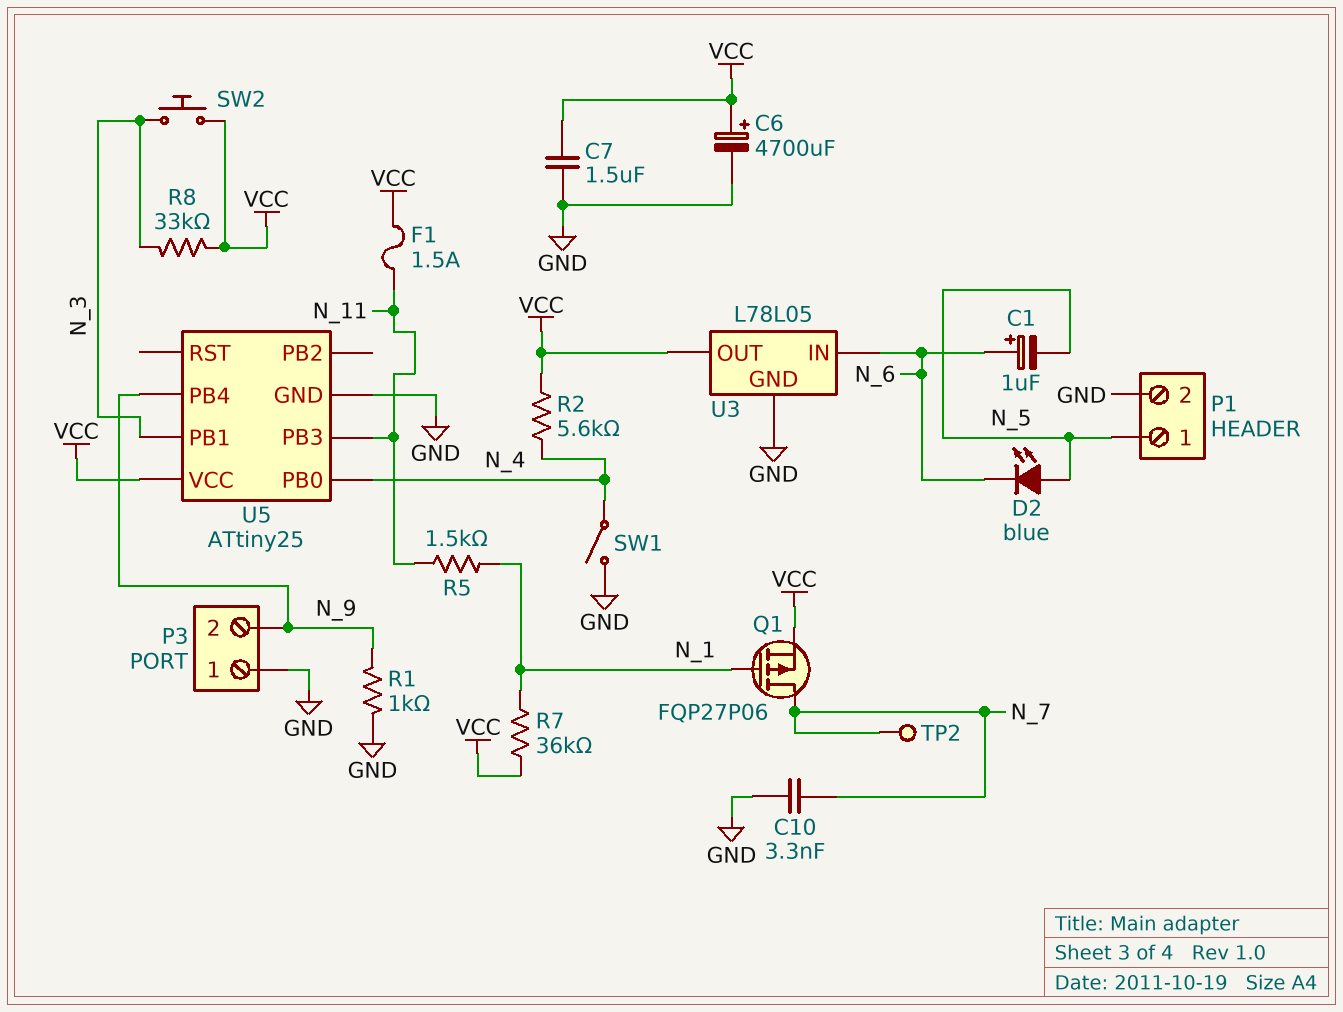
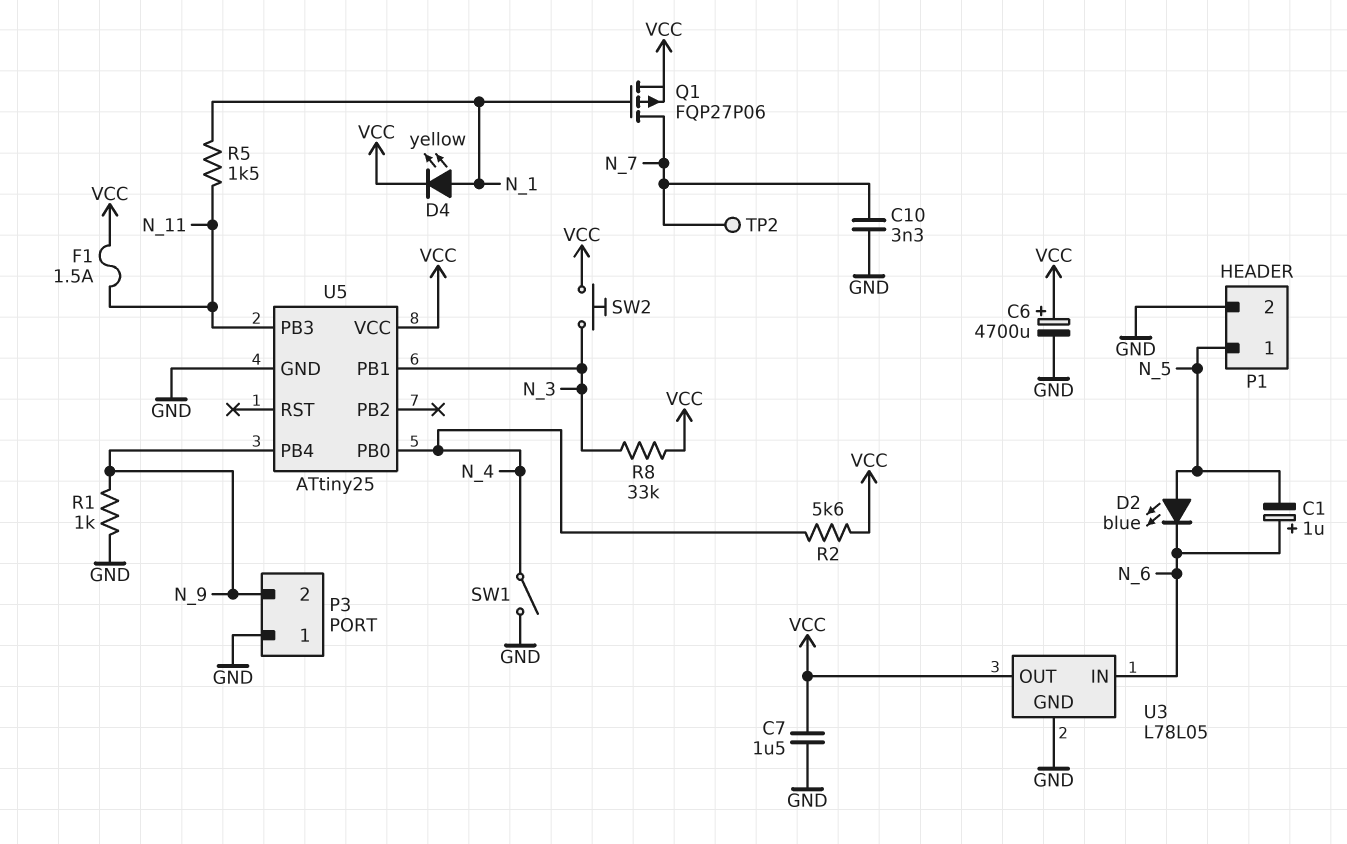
D4: none -> LED yellow (A N_1, K VCC)
R7: 36k (N_1, VCC) -> none

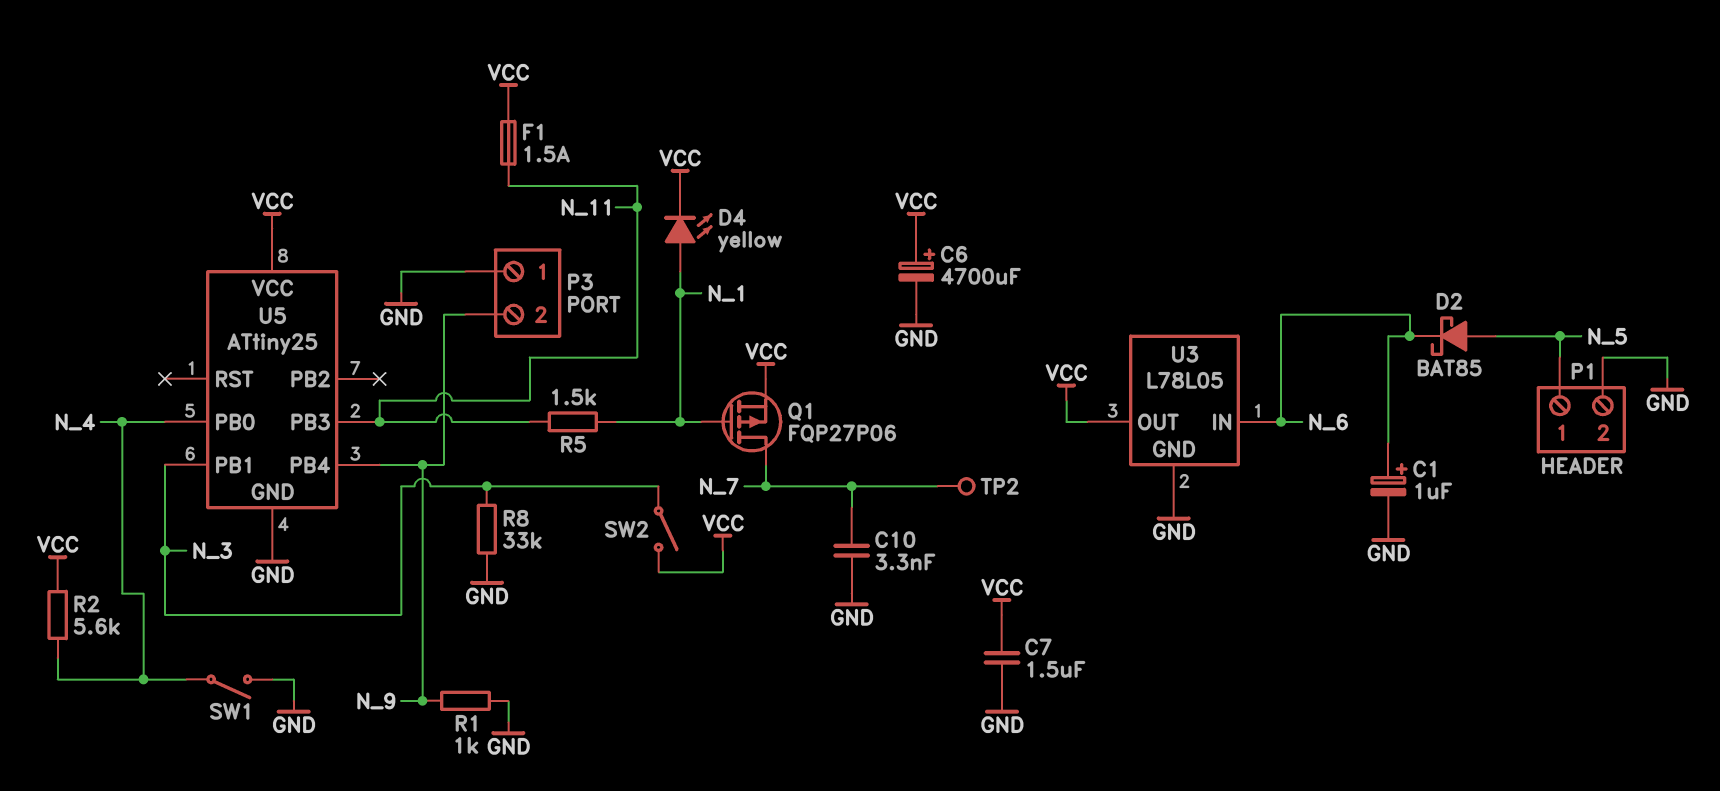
C1: 1uF (plus N_6, minus N_5) -> 1uF (plus N_6, minus GND)
D2: LED blue (A N_5, K N_6) -> schottky BAT85 (A N_5, K N_6)
R8: 33k (N_3, VCC) -> 33k (GND, N_3)
SW2: button (N_3, VCC) -> switch (N_3, VCC)

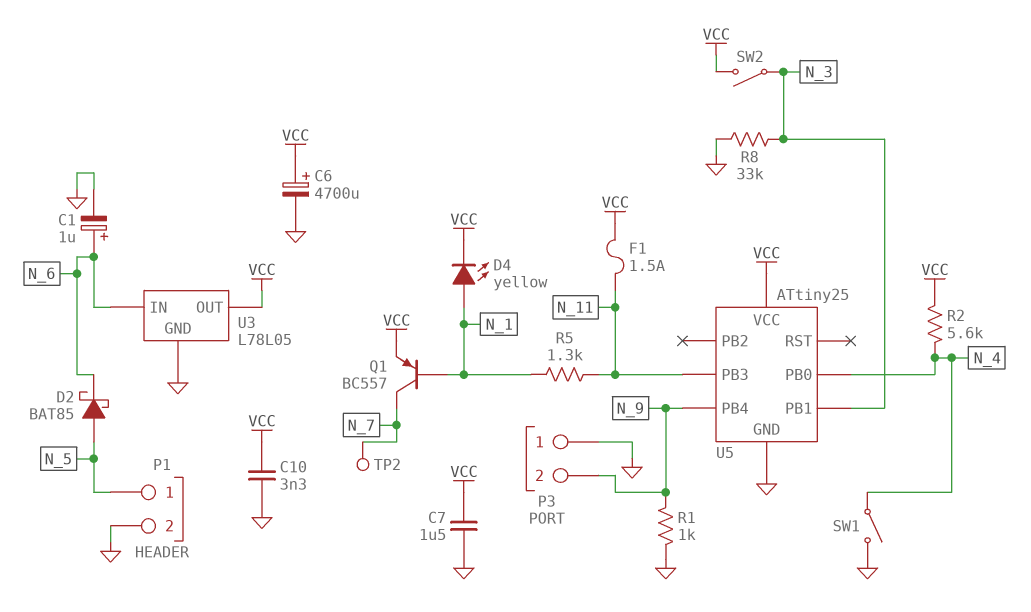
C10: 3.3nF (GND, N_7) -> 3.3nF (GND, VCC)
Q1: PMOS FQP27P06 (G N_1, D N_7, S VCC) -> PNP BC557 (B N_1, C N_7, E VCC)
R5: 1.5k (N_1, N_11) -> 1.3k (N_1, N_11)

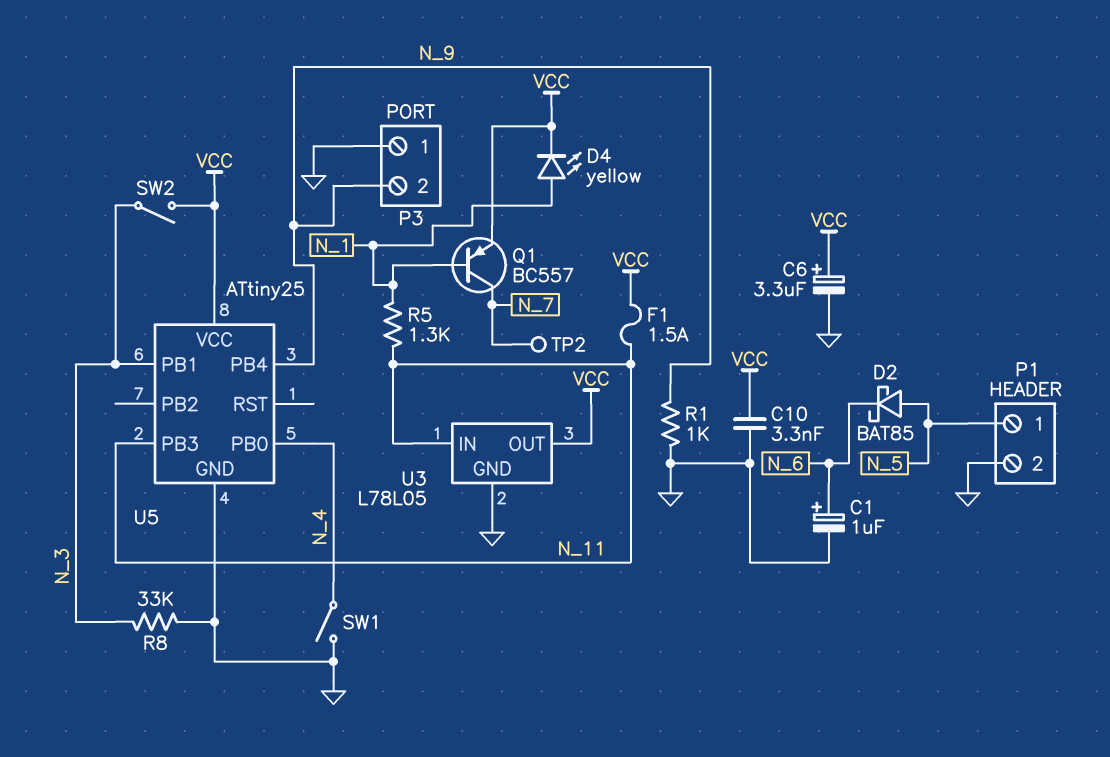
C6: 4700uF (plus VCC, minus GND) -> 3.3uF (plus VCC, minus GND)
C7: 1.5uF (GND, VCC) -> none
R2: 5.6k (N_4, VCC) -> none
U3 pin IN: N_6 -> N_11

